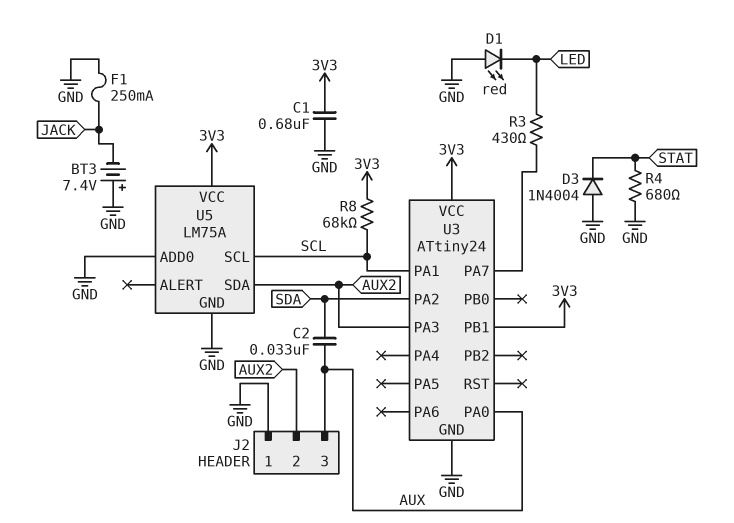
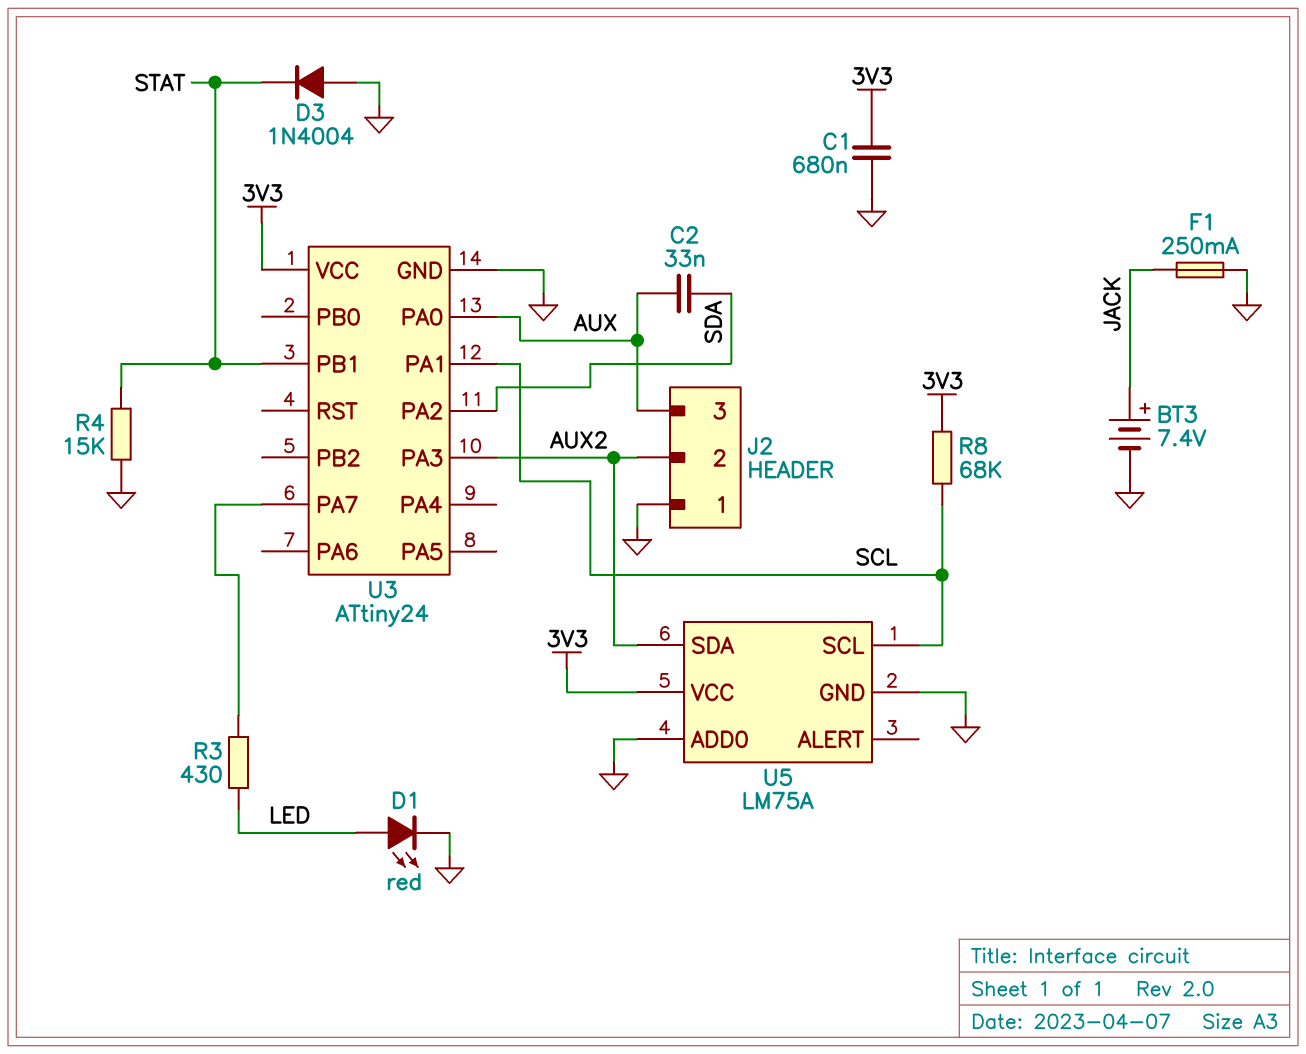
BT3: 7.4V (plus GND, minus JACK) -> 7.4V (plus JACK, minus GND)
D1: LED red (A GND, K LED) -> LED red (A LED, K GND)
R4: 680 (GND, STAT) -> 15k (GND, STAT)
U3 pin PB1: 3V3 -> STAT

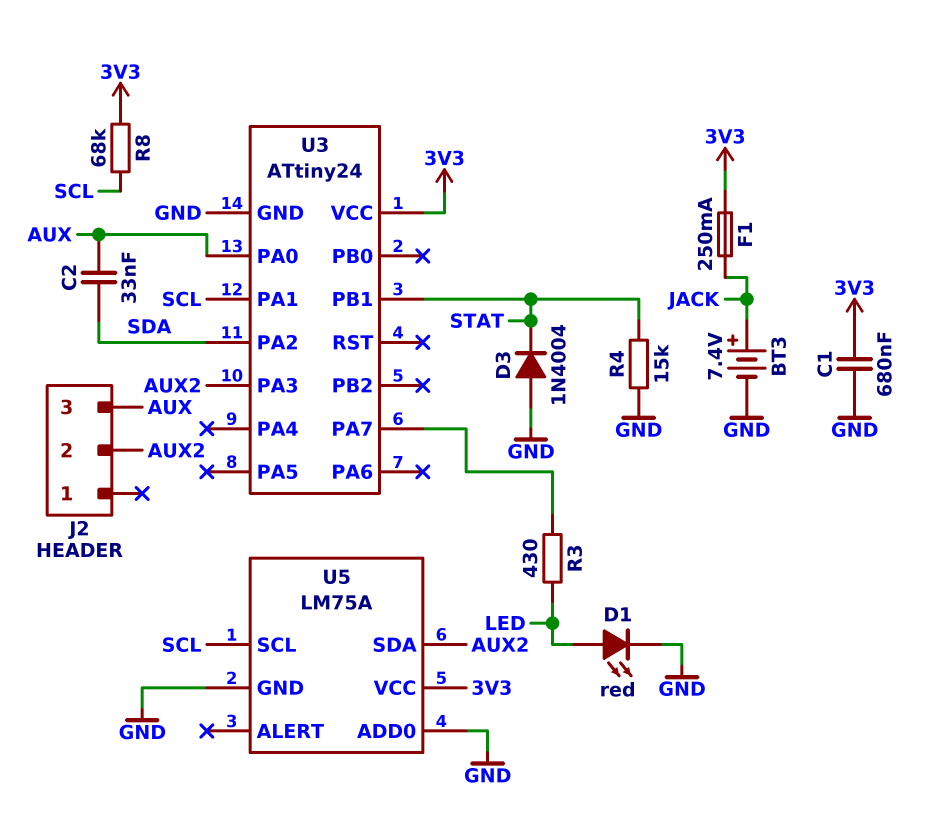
F1: 250mA (GND, JACK) -> 250mA (3V3, JACK)
J2 pin 1: GND -> none

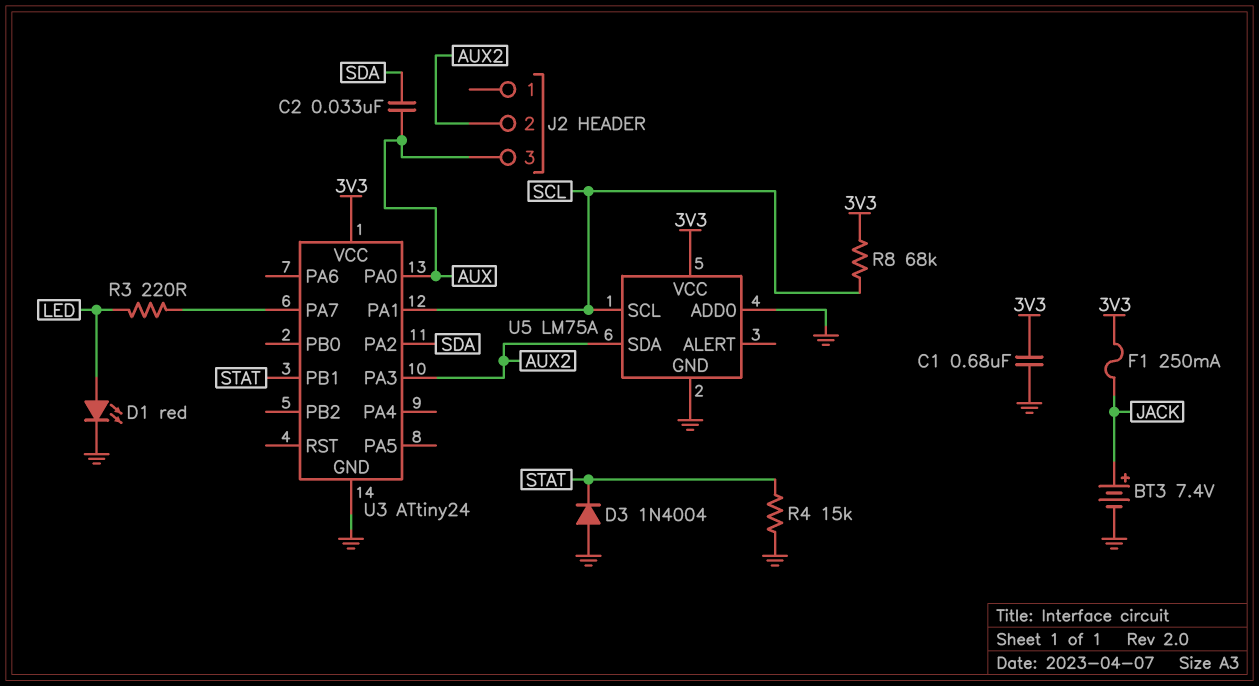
R3: 430 (LED, U3/PA7) -> 220 (LED, U3/PA7)

